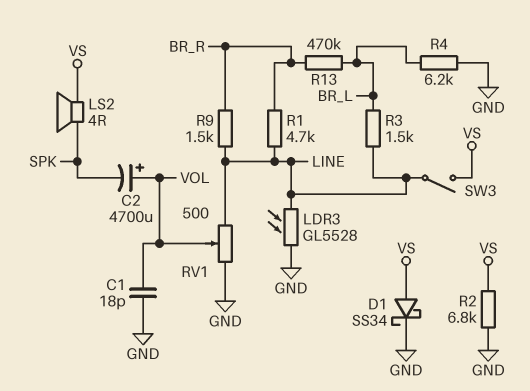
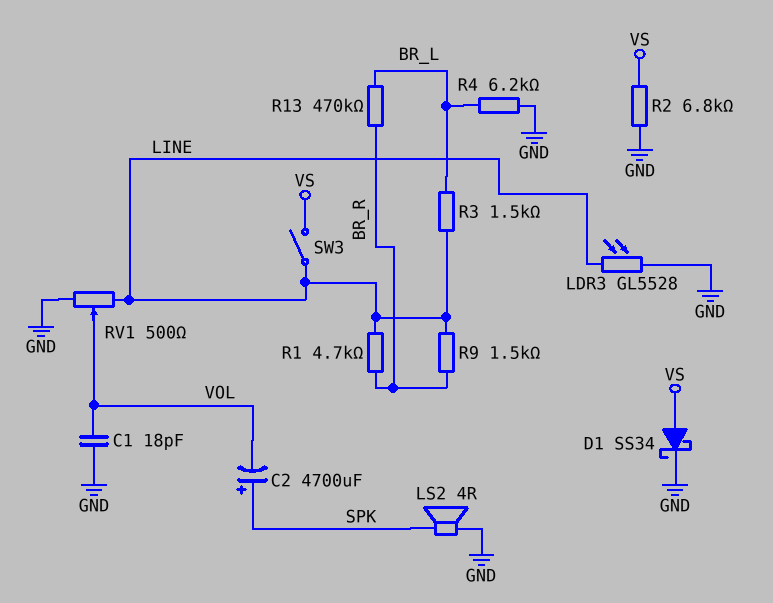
C2: 4700uF (plus VOL, minus SPK) -> 4700uF (plus SPK, minus VOL)
LS2: speaker 4R (SPK, VS) -> speaker 4R (GND, SPK)

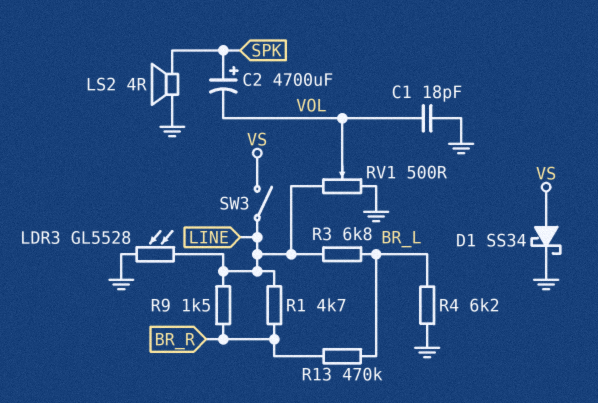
R2: 6.8k (GND, VS) -> none
R3: 1.5k (BR_L, LINE) -> 6.8k (BR_L, LINE)

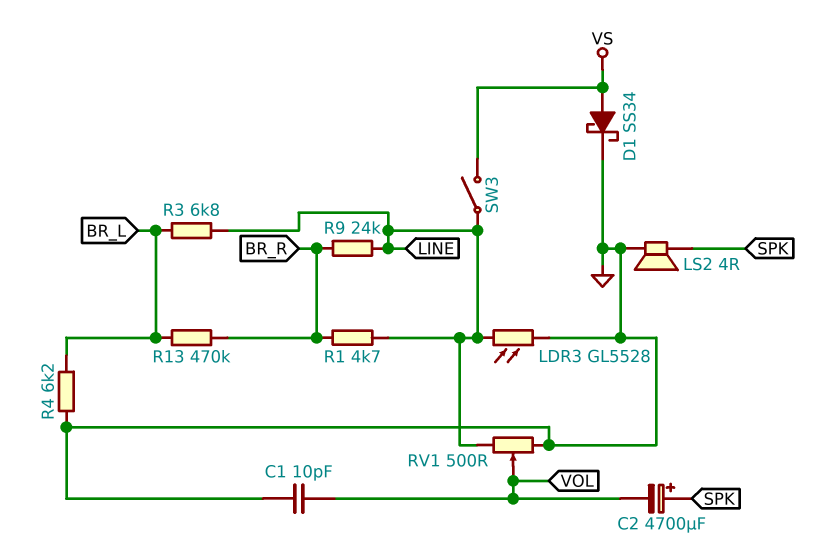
C1: 18pF (GND, VOL) -> 10pF (GND, VOL)
R9: 1.5k (BR_R, LINE) -> 24k (BR_R, LINE)

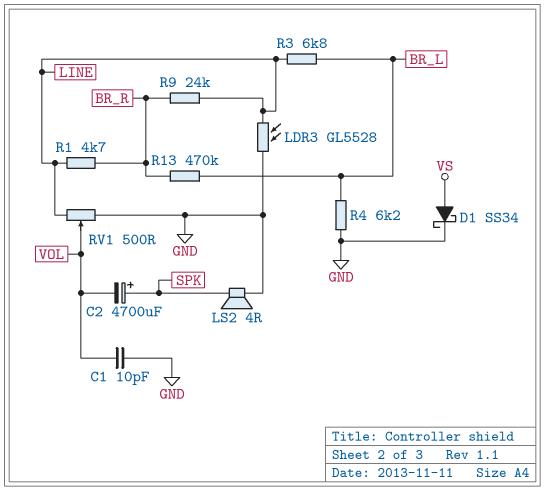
SW3: switch (LINE, VS) -> none

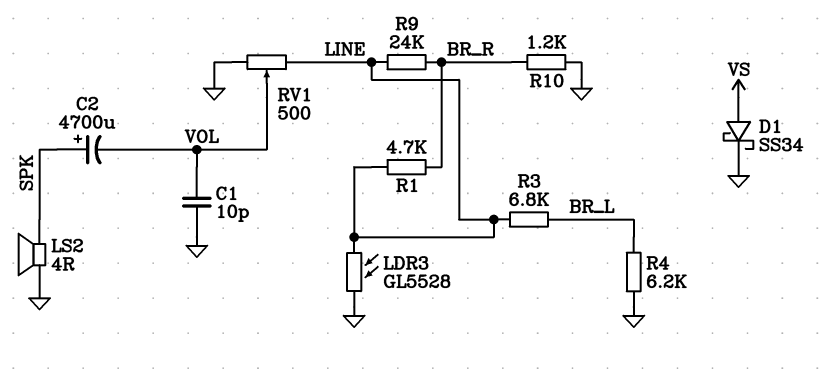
R10: none -> 1.2k (BR_R, GND)
R13: 470k (BR_L, BR_R) -> none

